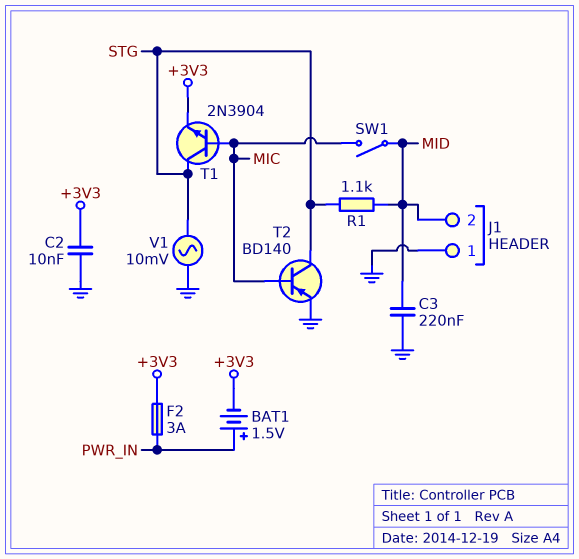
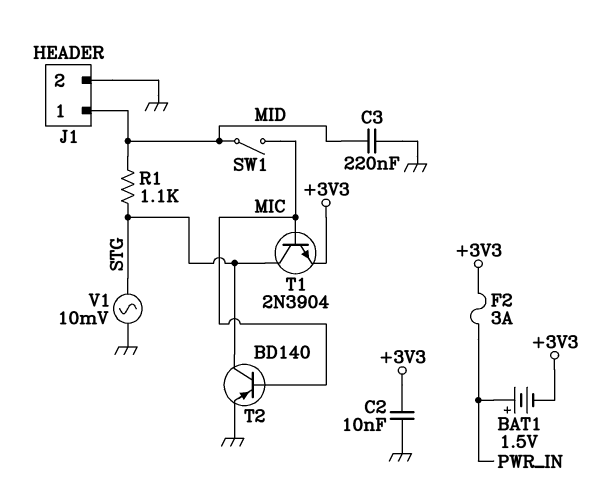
J1 pin 1: GND -> MID
J1 pin 2: MID -> GND

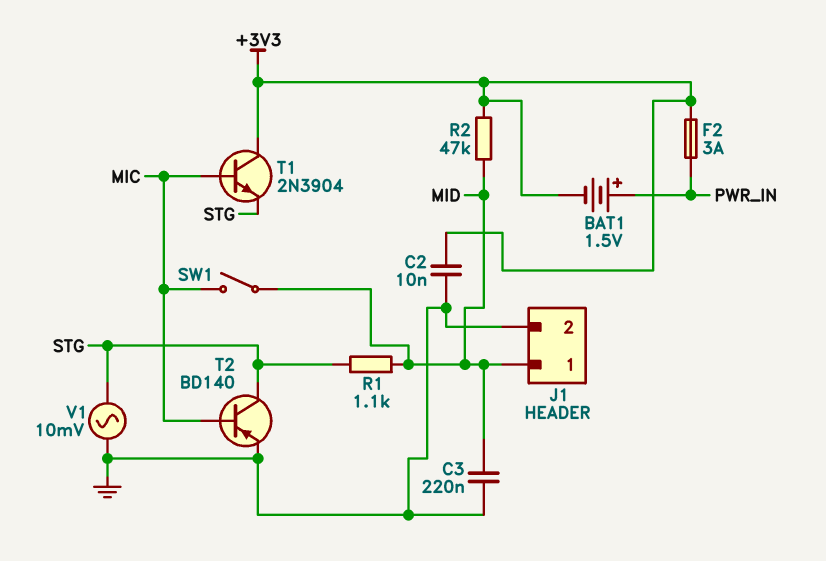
R2: none -> 47k (+3V3, MID)
T1: NPN 2N3904 (B MIC, C STG, E +3V3) -> NPN 2N3904 (B MIC, C +3V3, E STG)

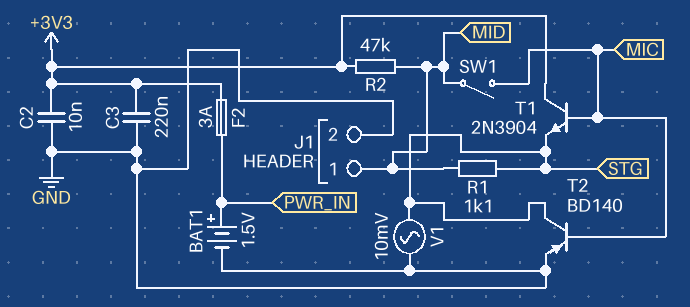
BAT1: 1.5V (plus PWR_IN, minus +3V3) -> 1.5V (plus PWR_IN, minus GND)
C3: 220nF (GND, MID) -> 220nF (+3V3, GND)

